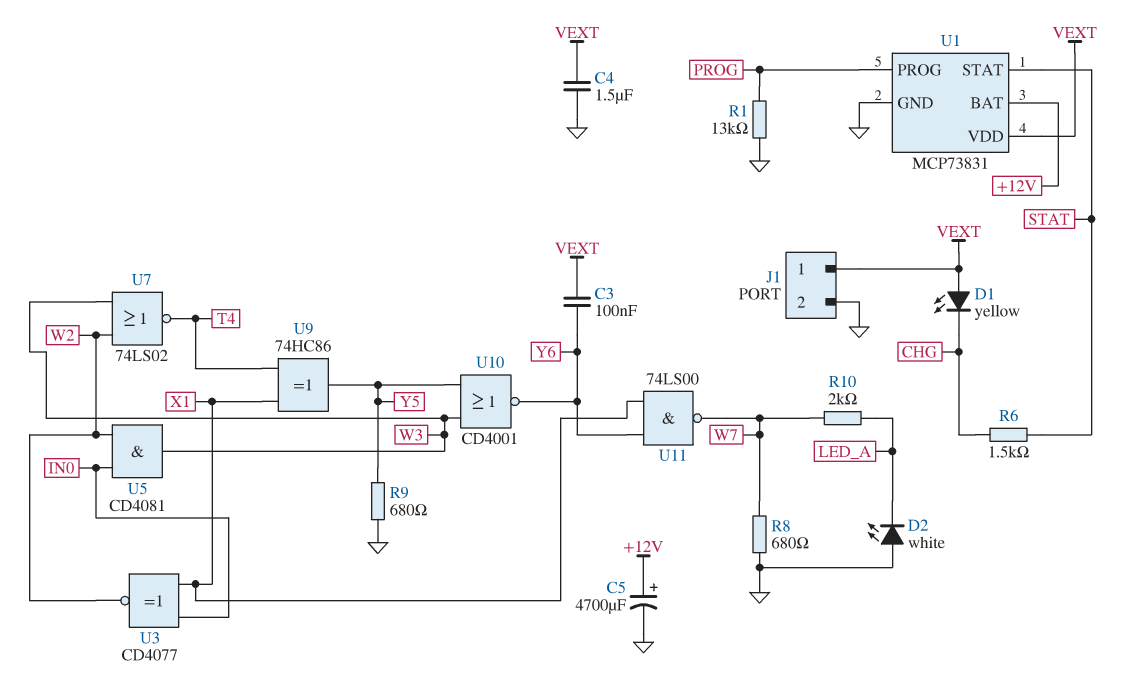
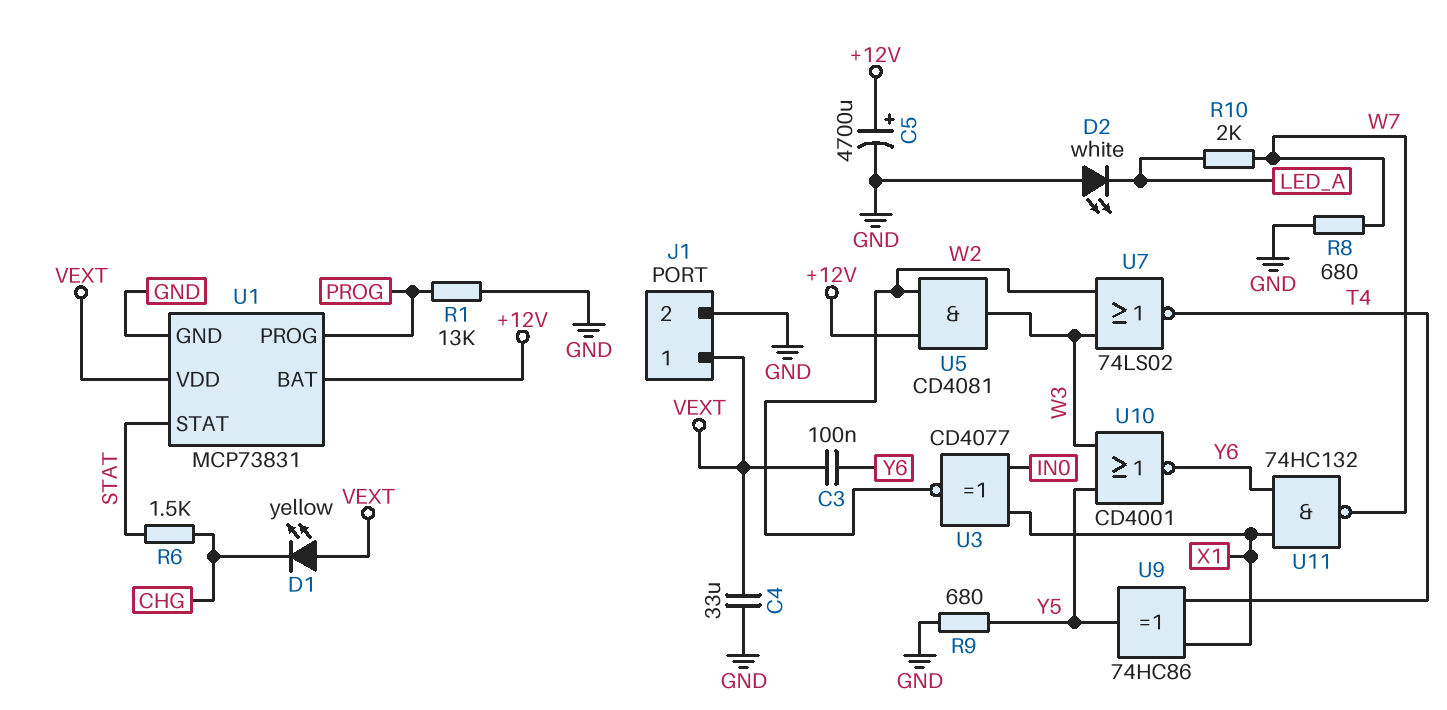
C4: 1.5uF (GND, VEXT) -> 33uF (GND, VEXT)
U5: AND CD4081 (in IN0, in W2, out W3) -> AND CD4081 (in +12V, in W2, out W3)
U11: NAND 74LS00 (in X1, in Y6, out W7) -> NAND 74HC132 (in X1, in Y6, out W7)

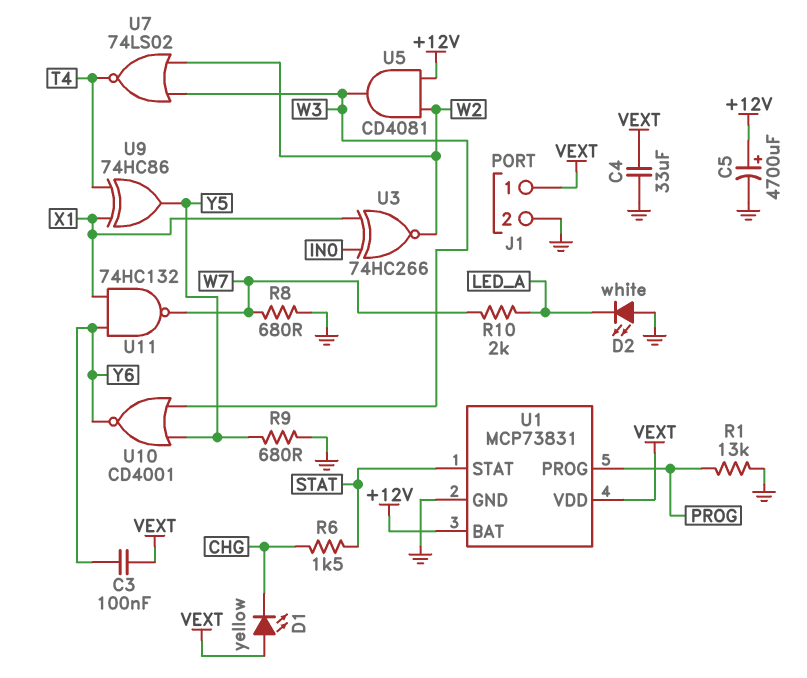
U3: XNOR CD4077 (in IN0, in X1, out W2) -> XNOR 74HC266 (in IN0, in X1, out W2)

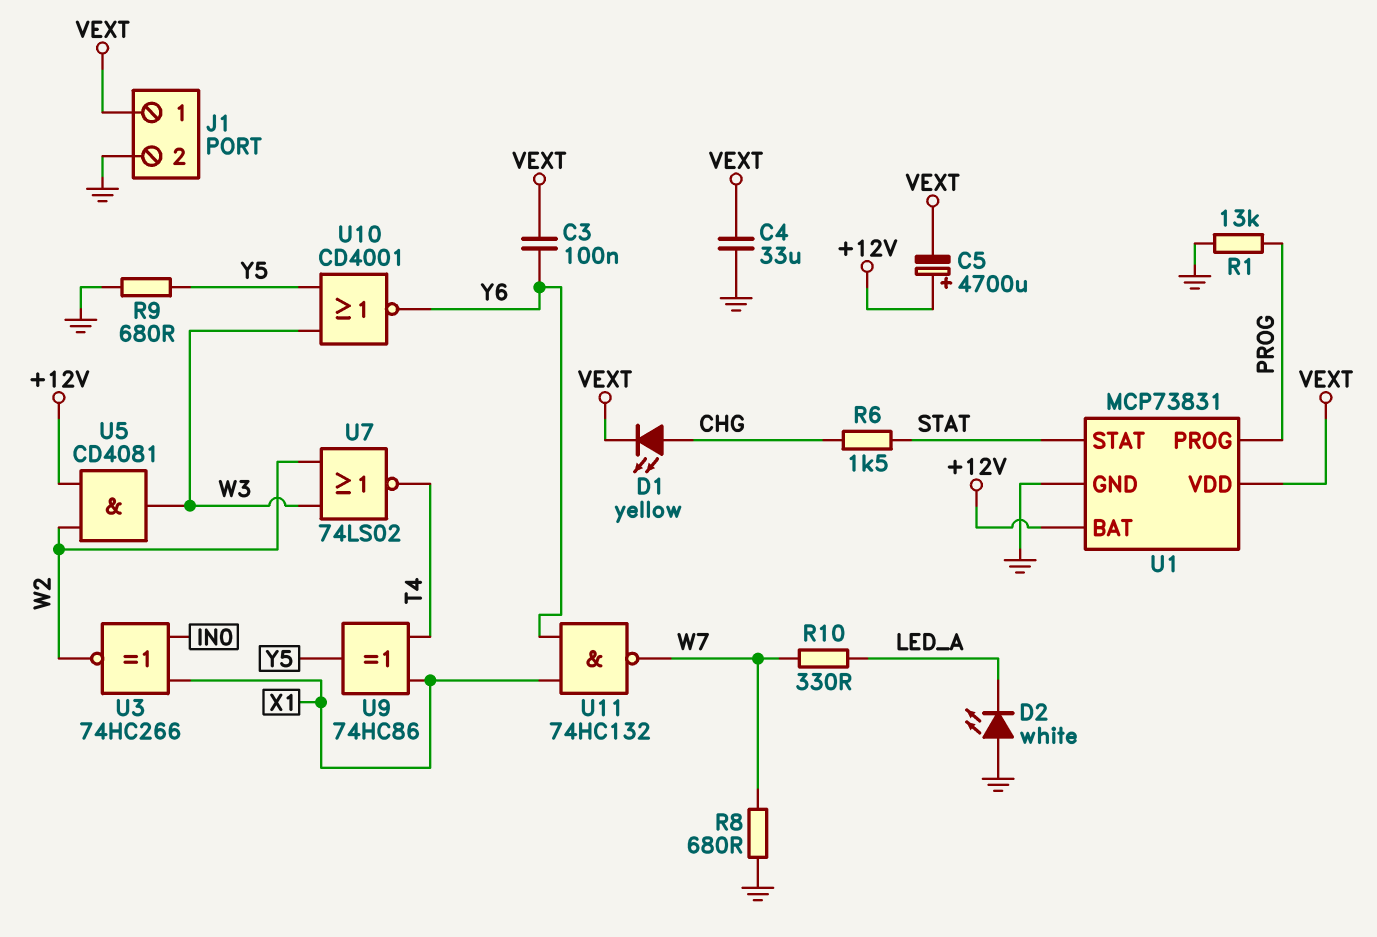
C5: 4700uF (plus +12V, minus GND) -> 4700uF (plus +12V, minus VEXT)
D1: LED yellow (A VEXT, K CHG) -> LED yellow (A CHG, K VEXT)
R10: 2k (LED_A, W7) -> 330 (LED_A, W7)

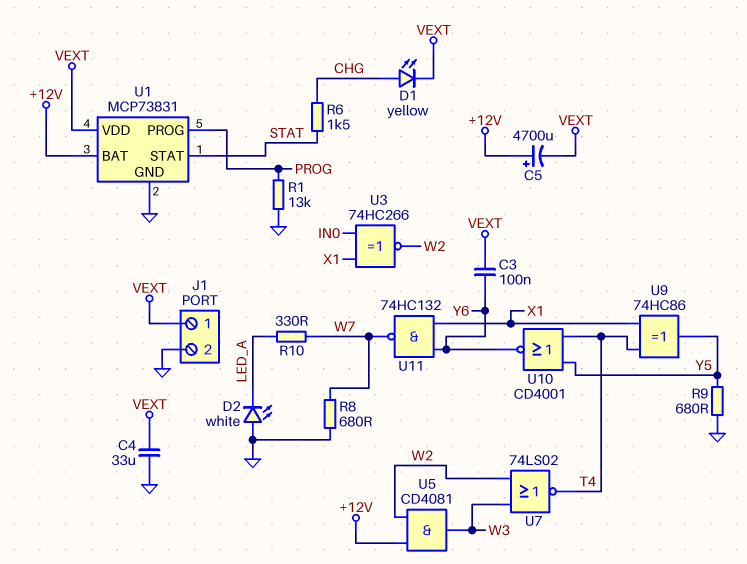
U10: NOR CD4001 (in W3, in Y5, out Y6) -> NOR CD4001 (in T4, in Y5, out Y6)

